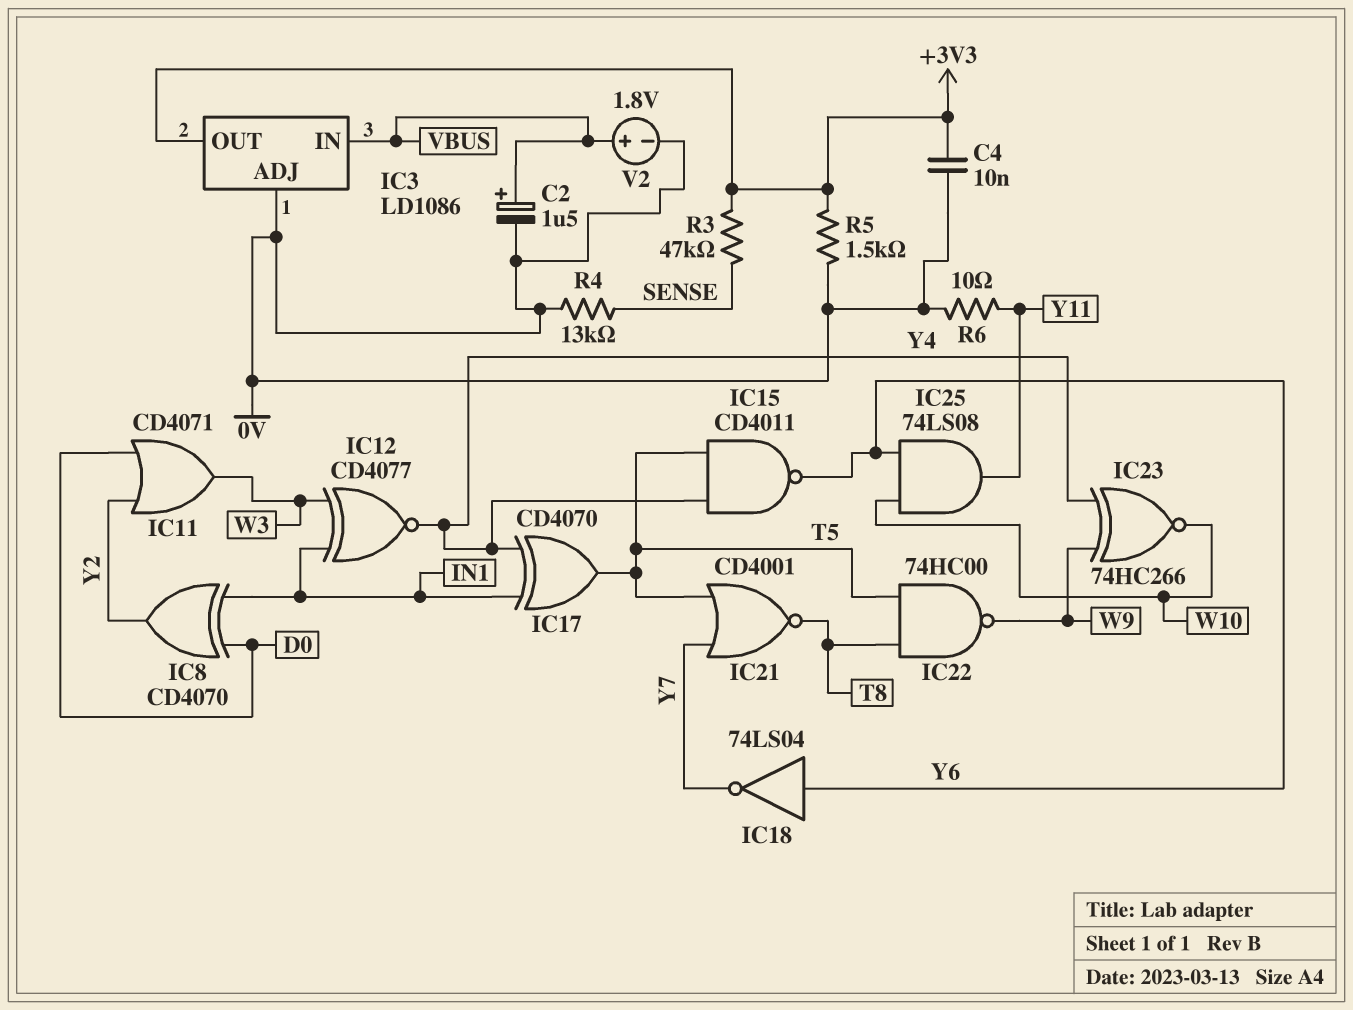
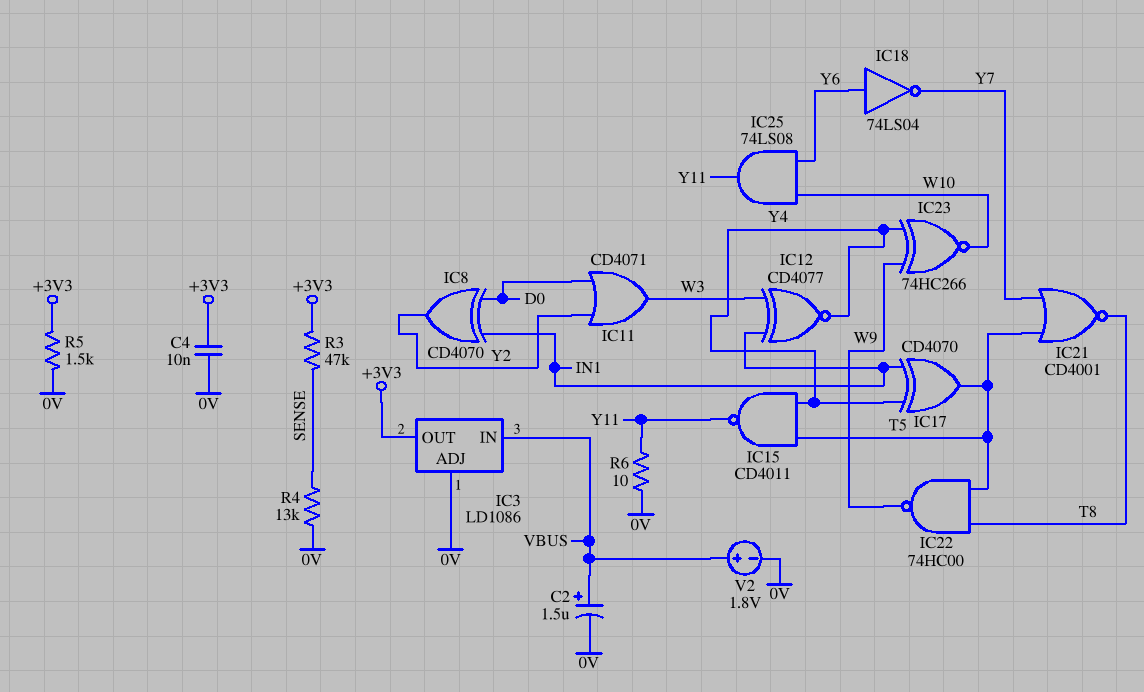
IC15: NAND CD4011 (in T5, in Y4, out Y6) -> NAND CD4011 (in T5, in Y4, out Y11)

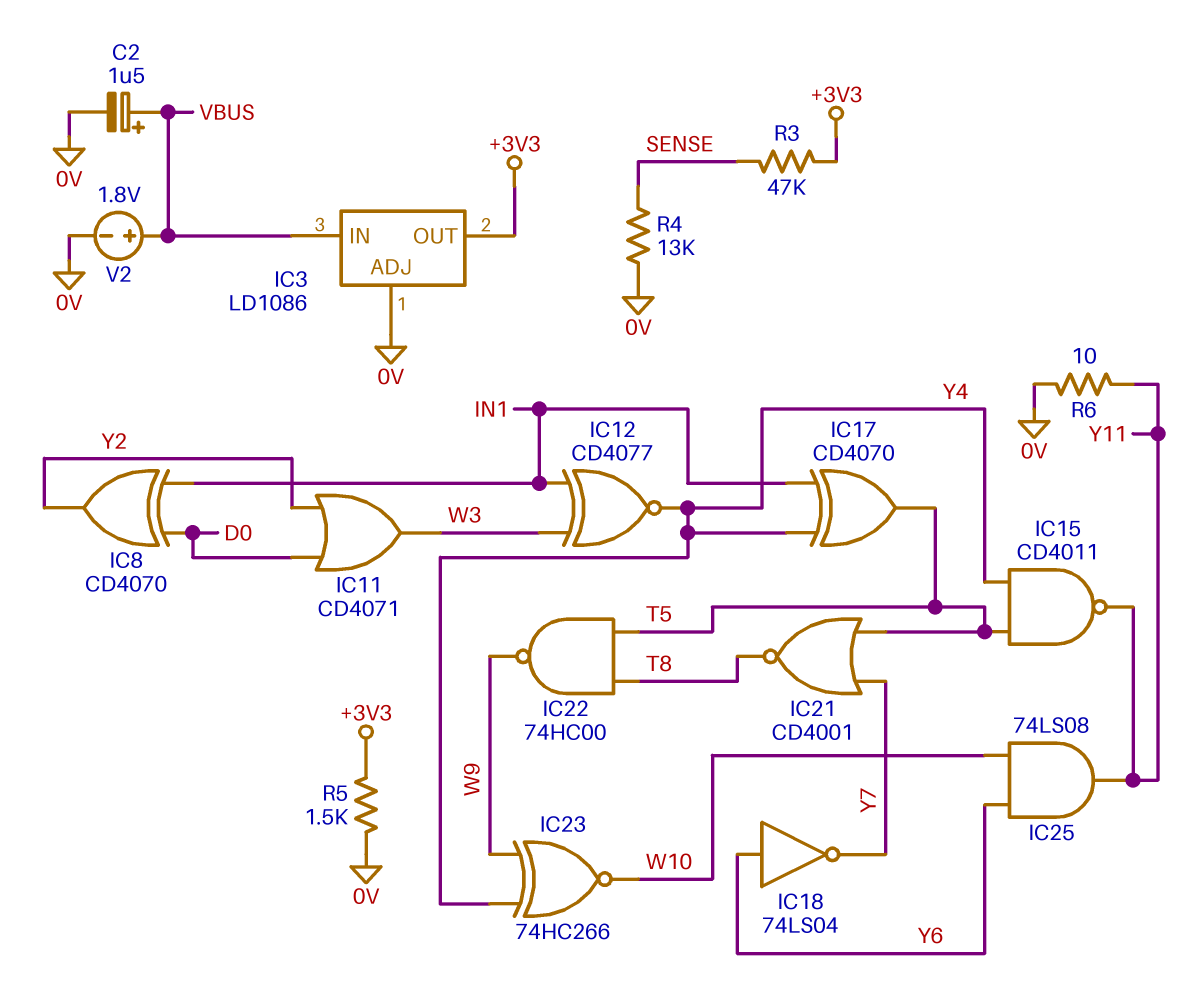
C4: 10nF (+3V3, 0V) -> none

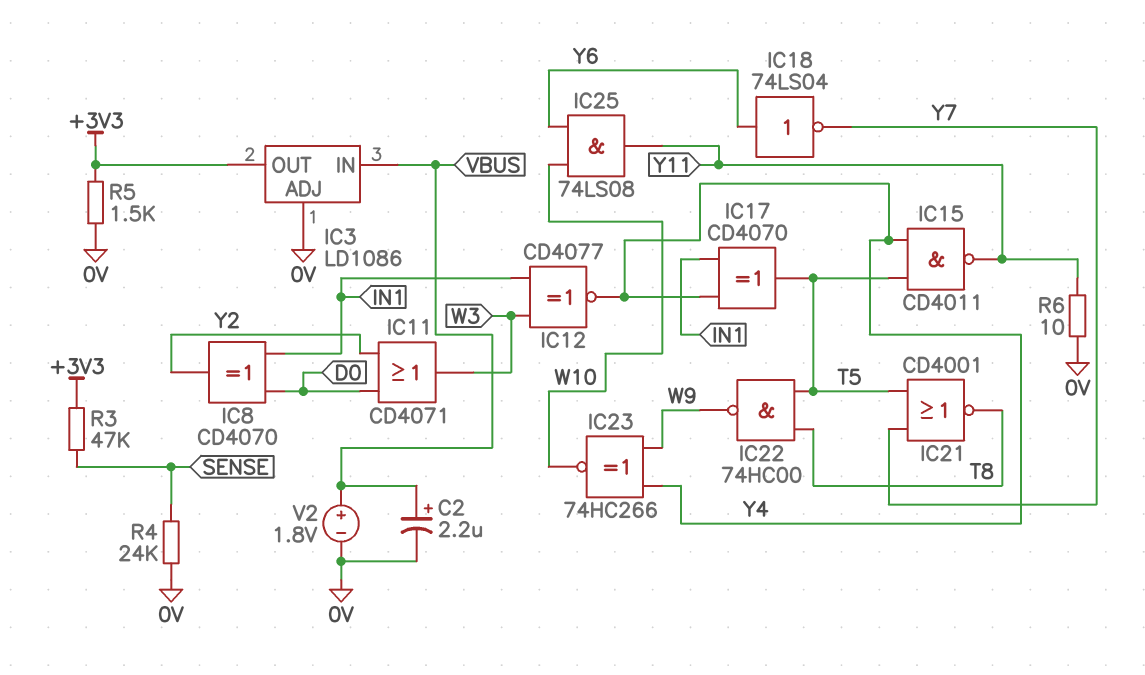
C2: 1.5uF (plus VBUS, minus 0V) -> 2.2uF (plus VBUS, minus 0V)
R4: 13k (0V, SENSE) -> 24k (0V, SENSE)

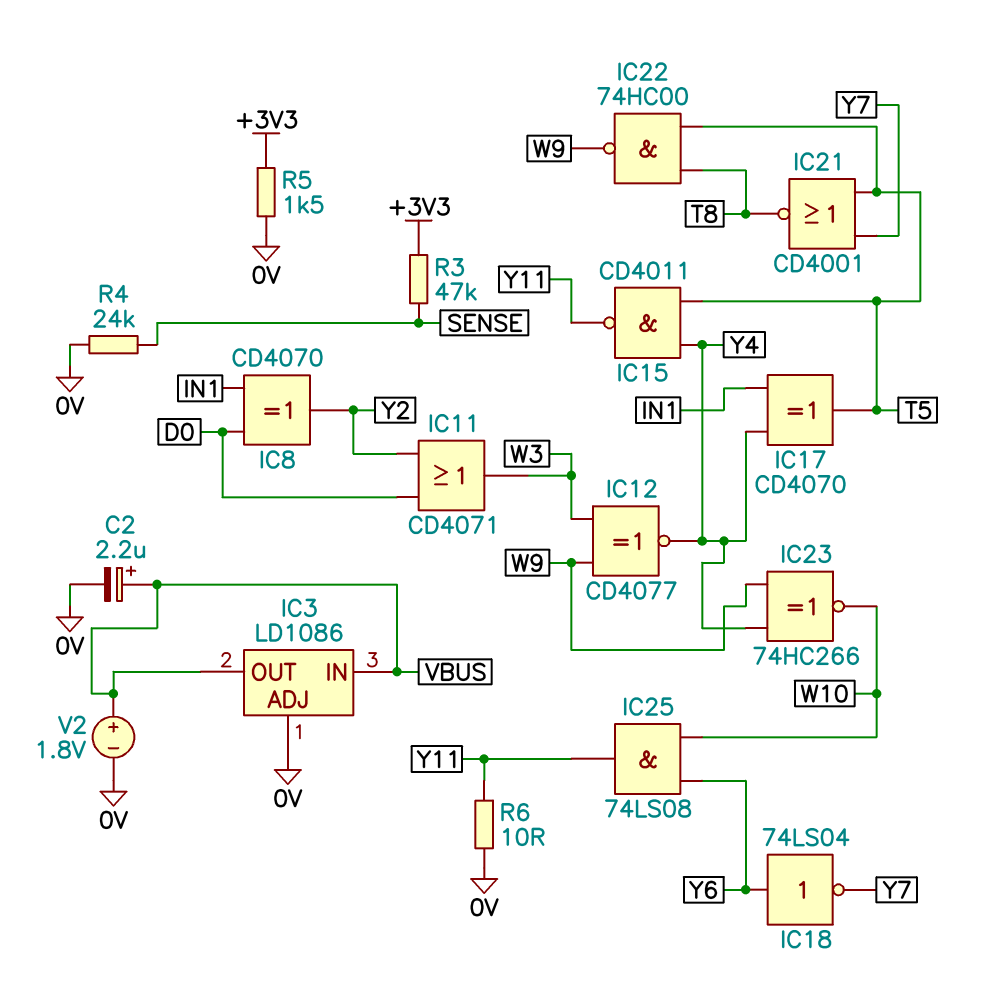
IC3 pin OUT: +3V3 -> VBUS
IC12: XNOR CD4077 (in IN1, in W3, out Y4) -> XNOR CD4077 (in W3, in W9, out Y4)

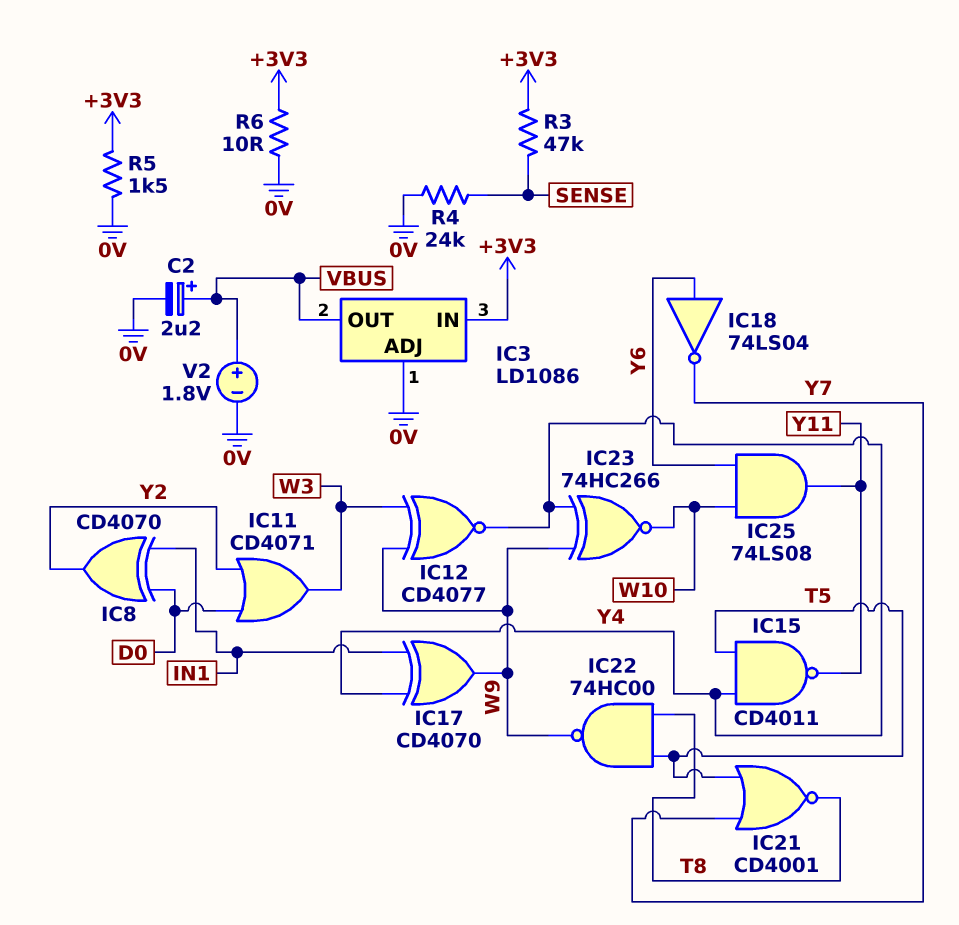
IC3 pin IN: VBUS -> +3V3
IC17: XOR CD4070 (in IN1, in Y4, out T5) -> XOR CD4070 (in IN1, in Y4, out W9)
R6: 10 (0V, Y11) -> 10 (+3V3, 0V)

